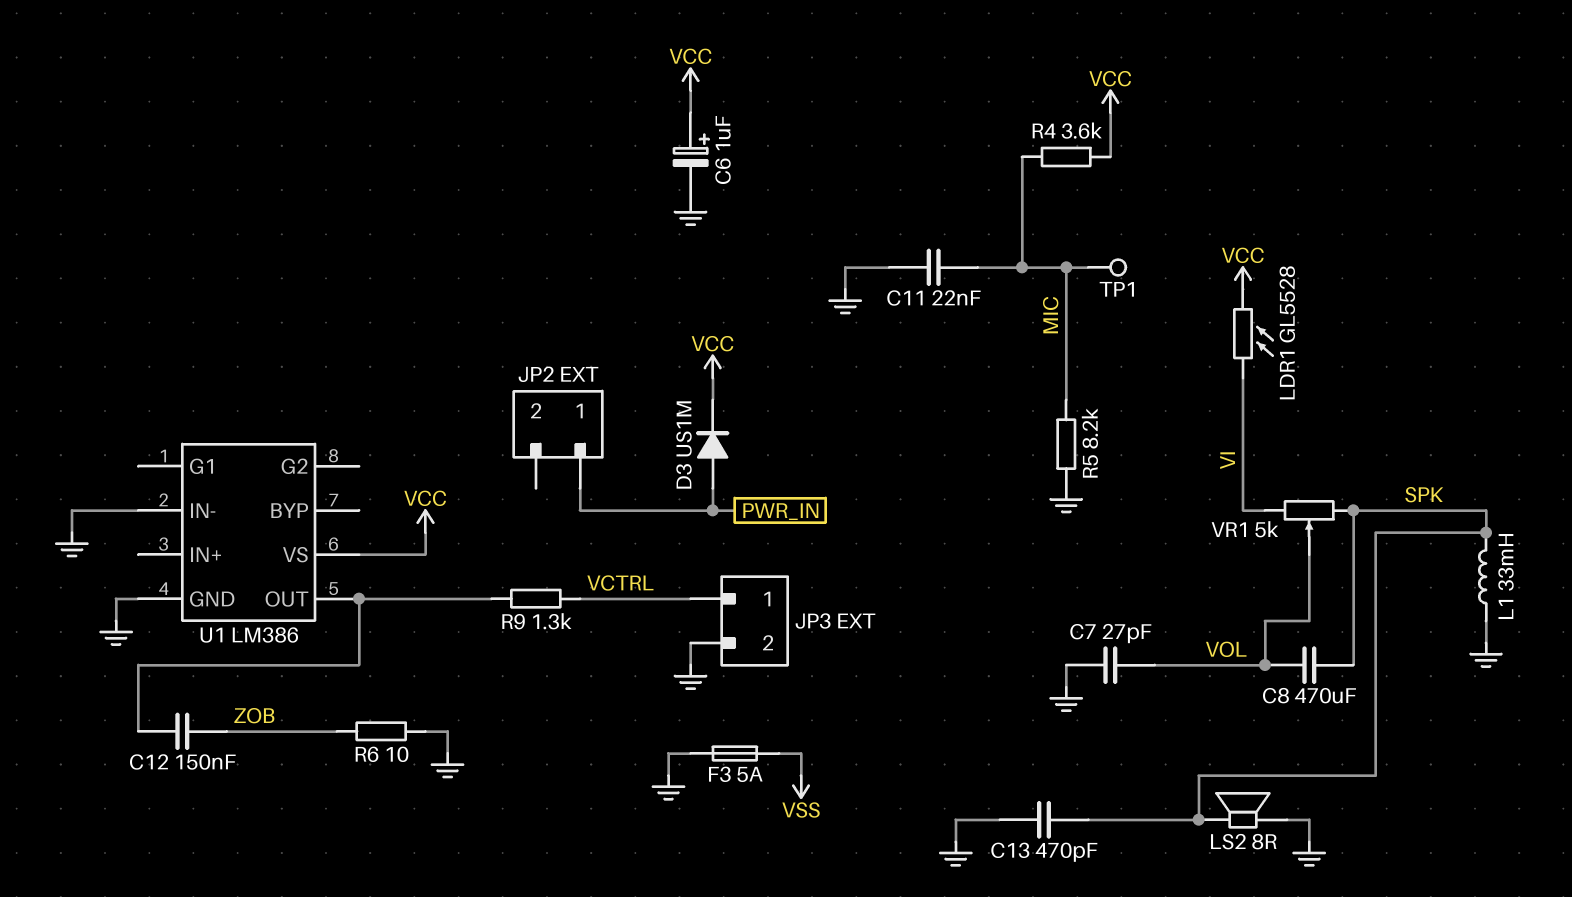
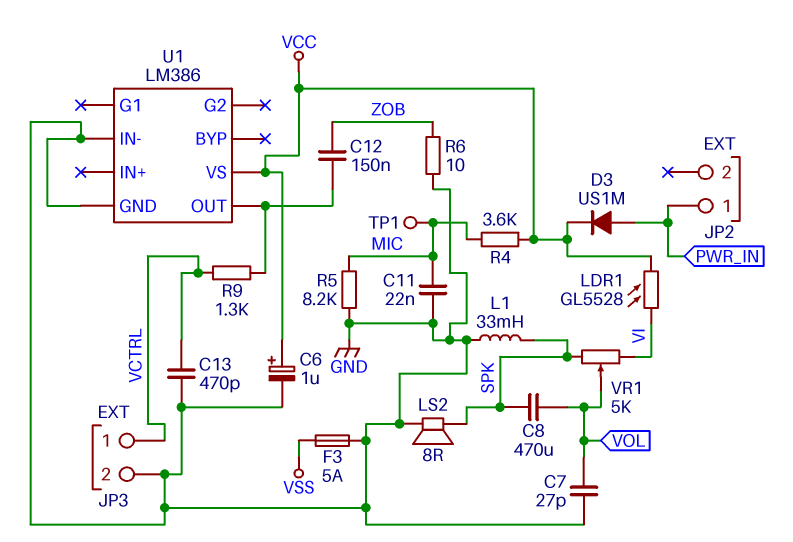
C13: 470pF (GND, SPK) -> 470pF (GND, VCTRL)

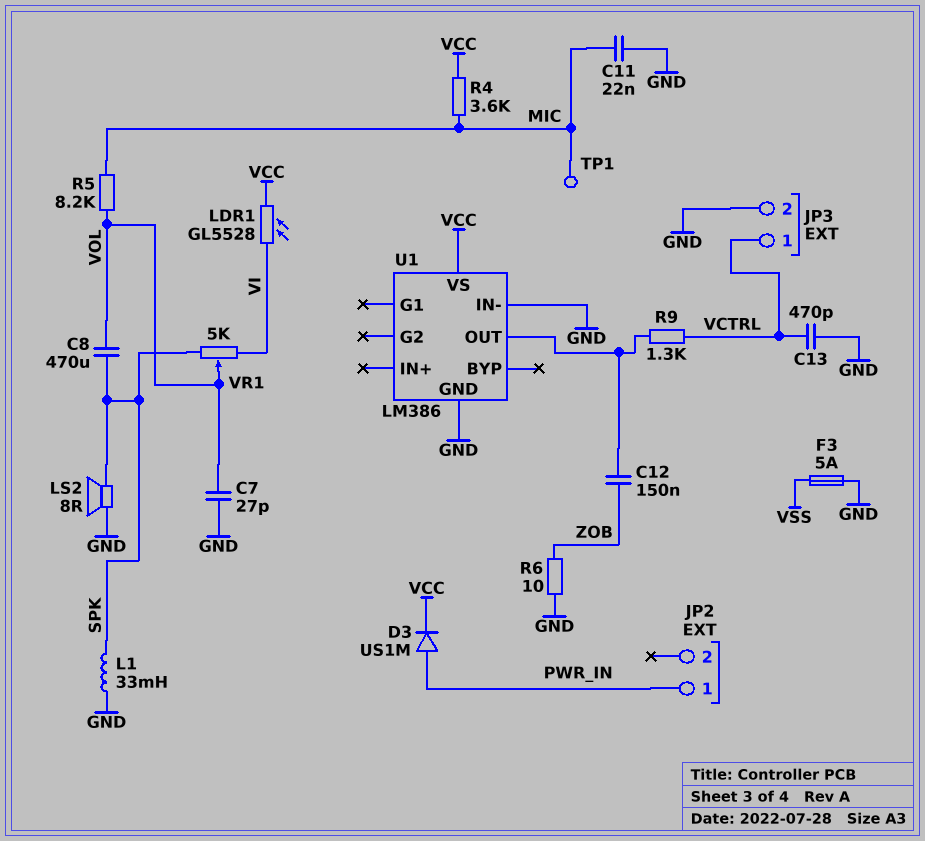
C6: 1uF (plus VCC, minus GND) -> none
R5: 8.2k (GND, MIC) -> 8.2k (MIC, VOL)

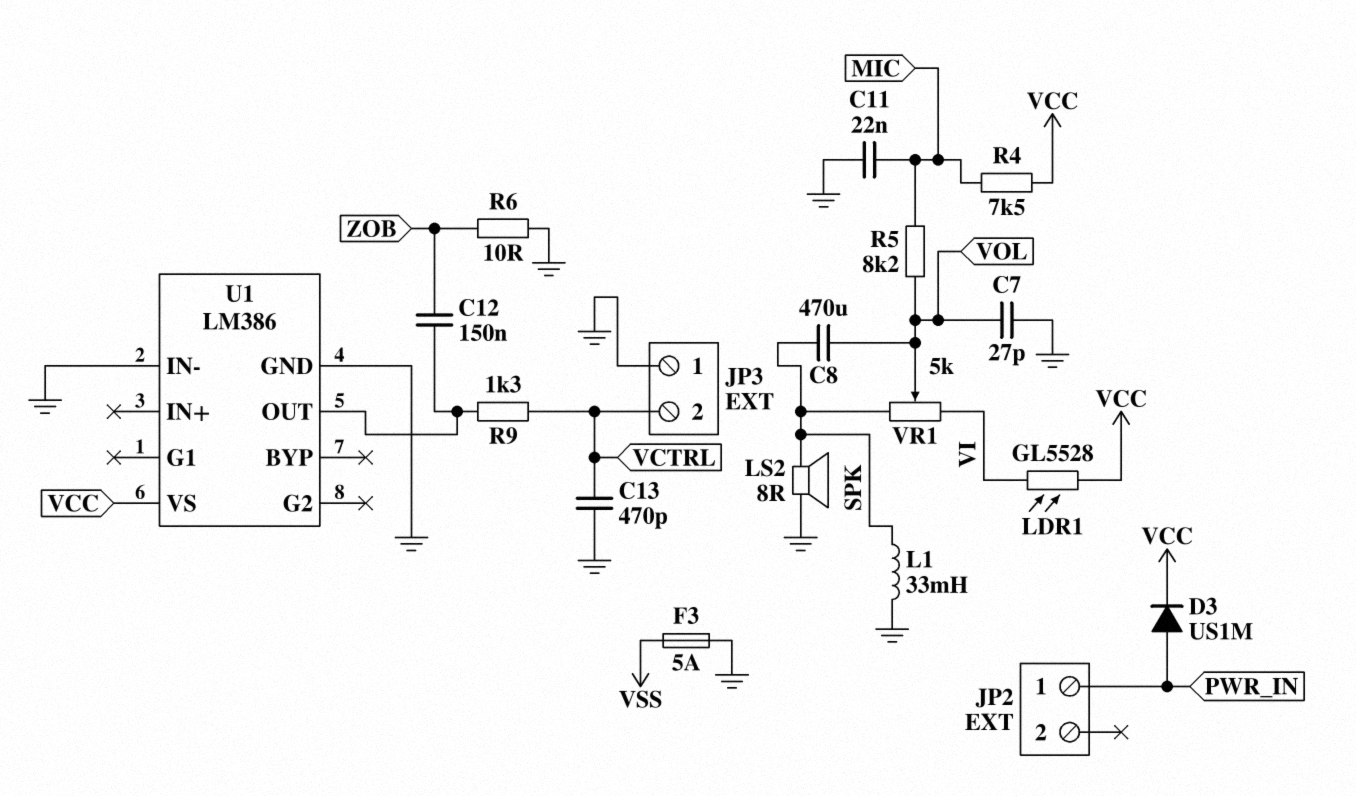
JP3 pin 1: VCTRL -> GND
JP3 pin 2: GND -> VCTRL
R4: 3.6k (MIC, VCC) -> 7.5k (MIC, VCC)
TP1: test point (MIC) -> none

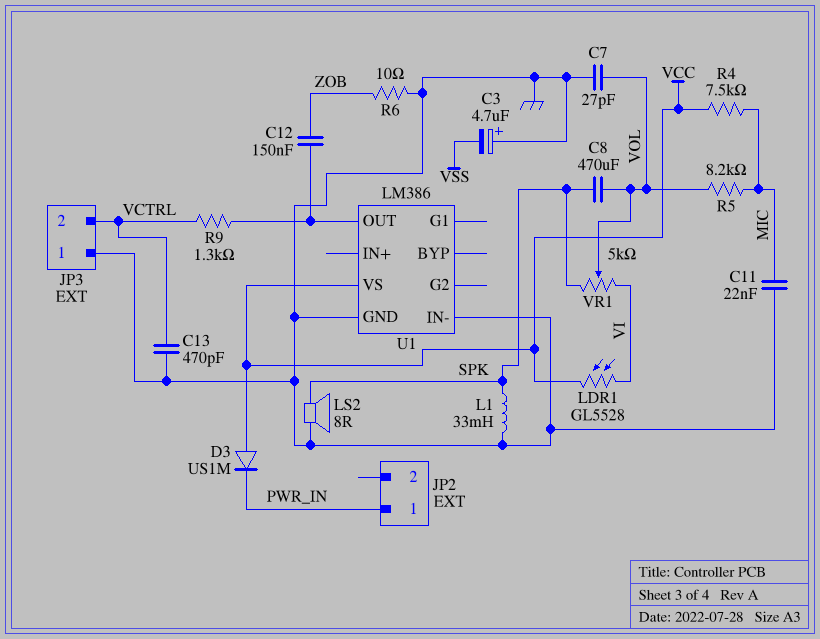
C3: none -> 4.7uF (plus GND, minus VSS)
D3: diode US1M (A PWR_IN, K VCC) -> diode US1M (A VCC, K PWR_IN)
F3: 5A (GND, VSS) -> none

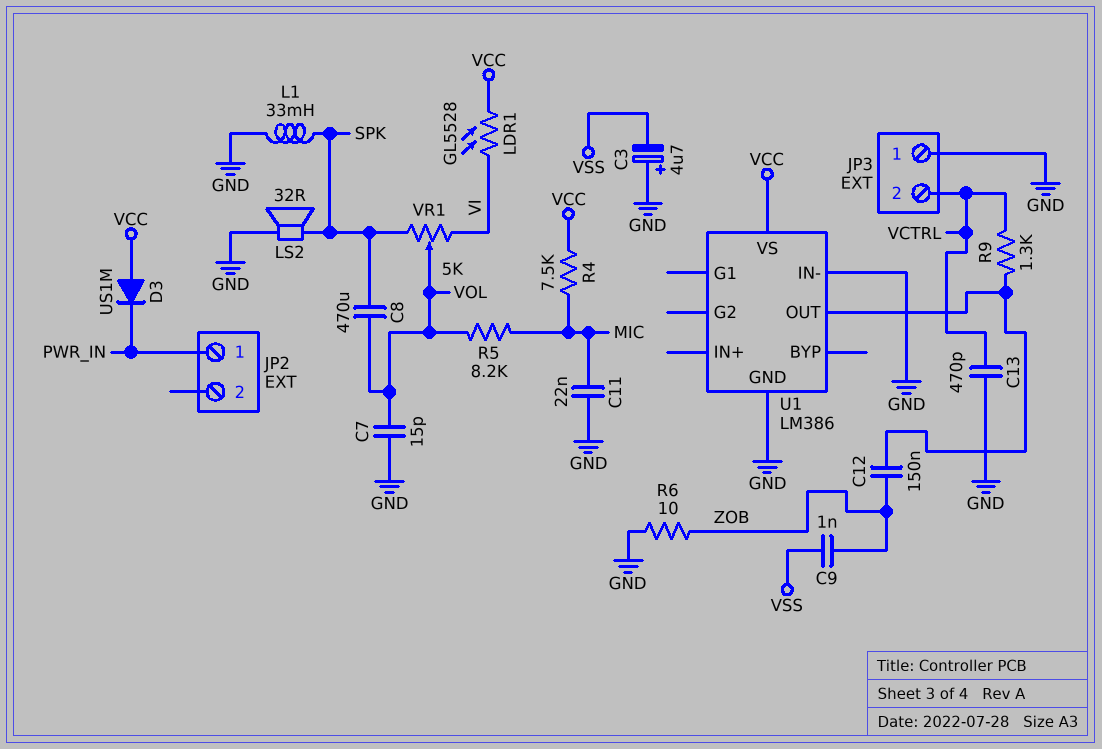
C7: 27pF (GND, VOL) -> 15pF (GND, VOL)
C9: none -> 1nF (VSS, ZOB)
LS2: speaker 8R (GND, SPK) -> speaker 32R (GND, SPK)

